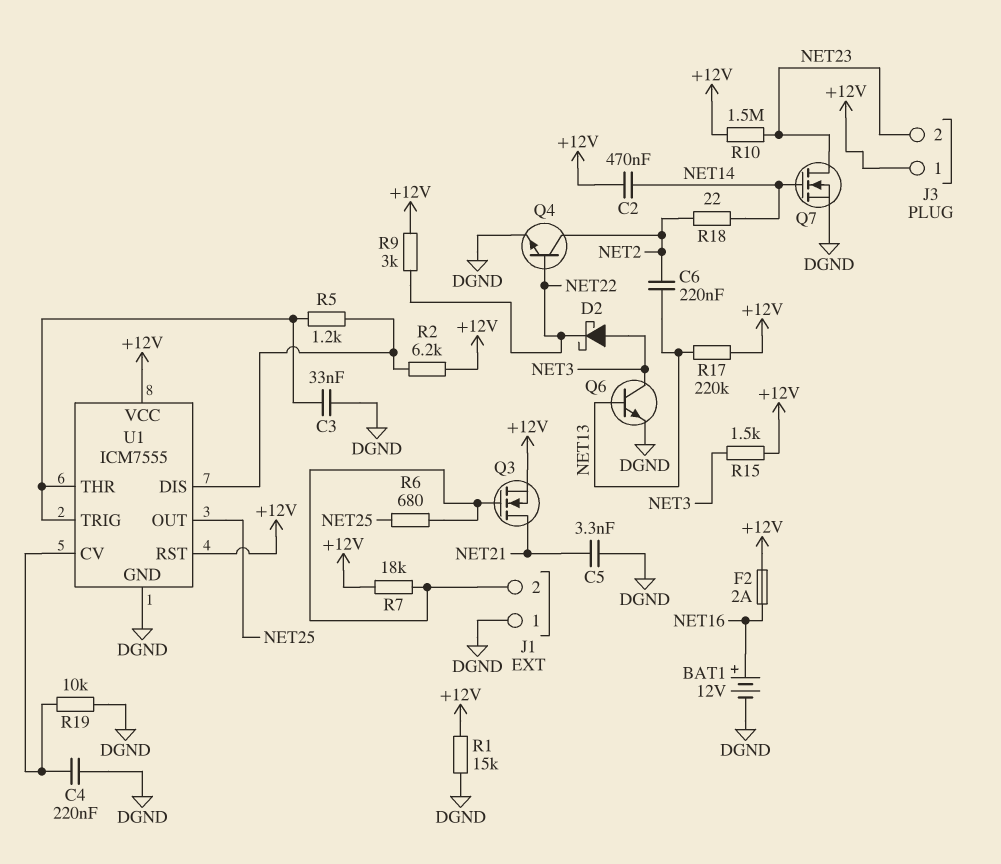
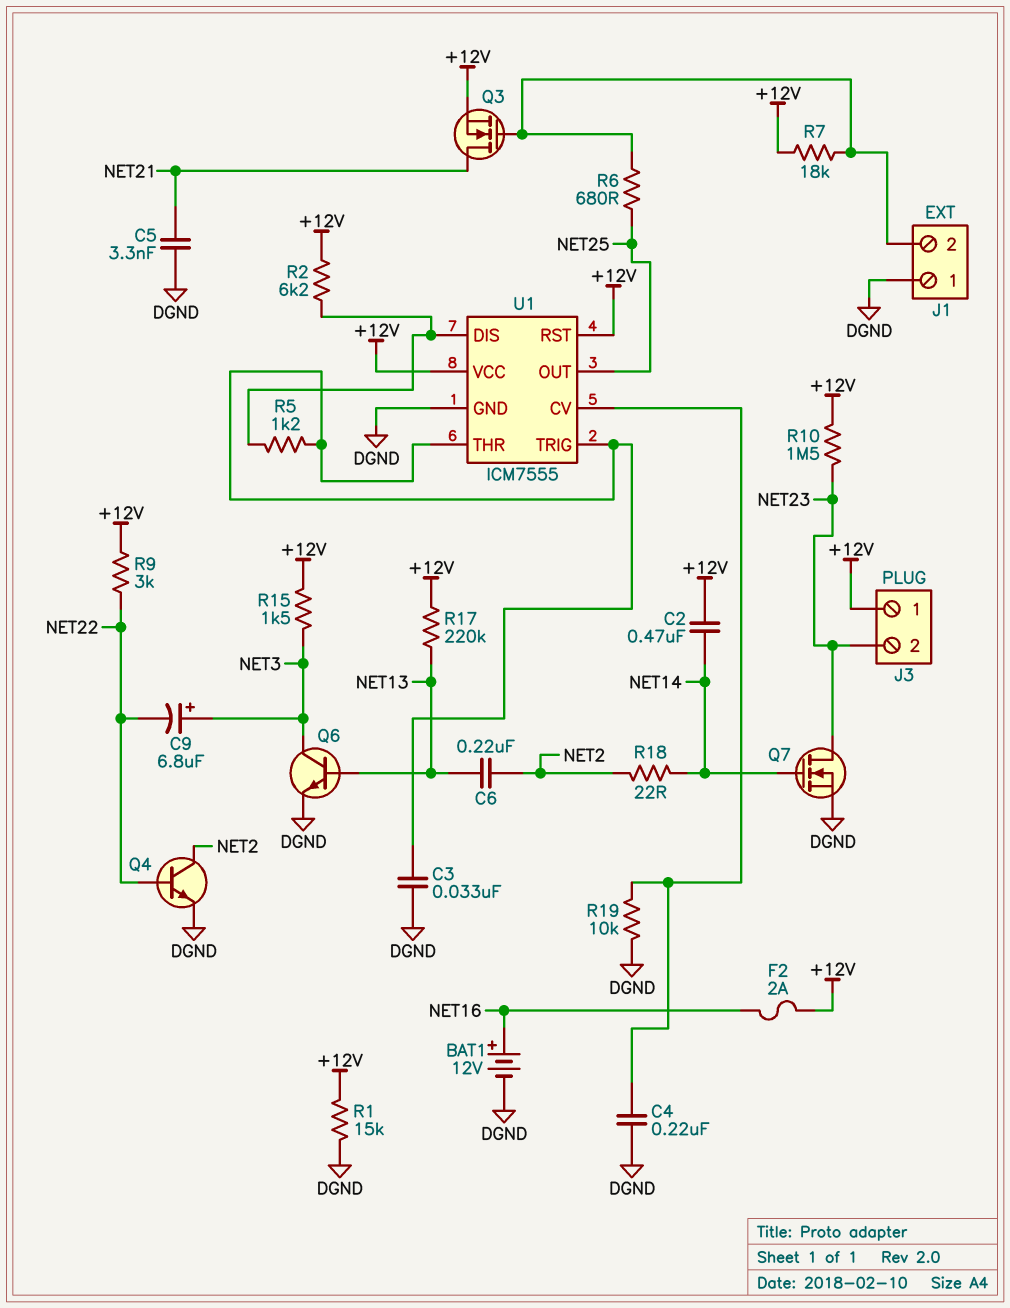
C9: none -> 6.8uF (plus NET3, minus NET22)
D2: schottky (A NET3, K NET22) -> none

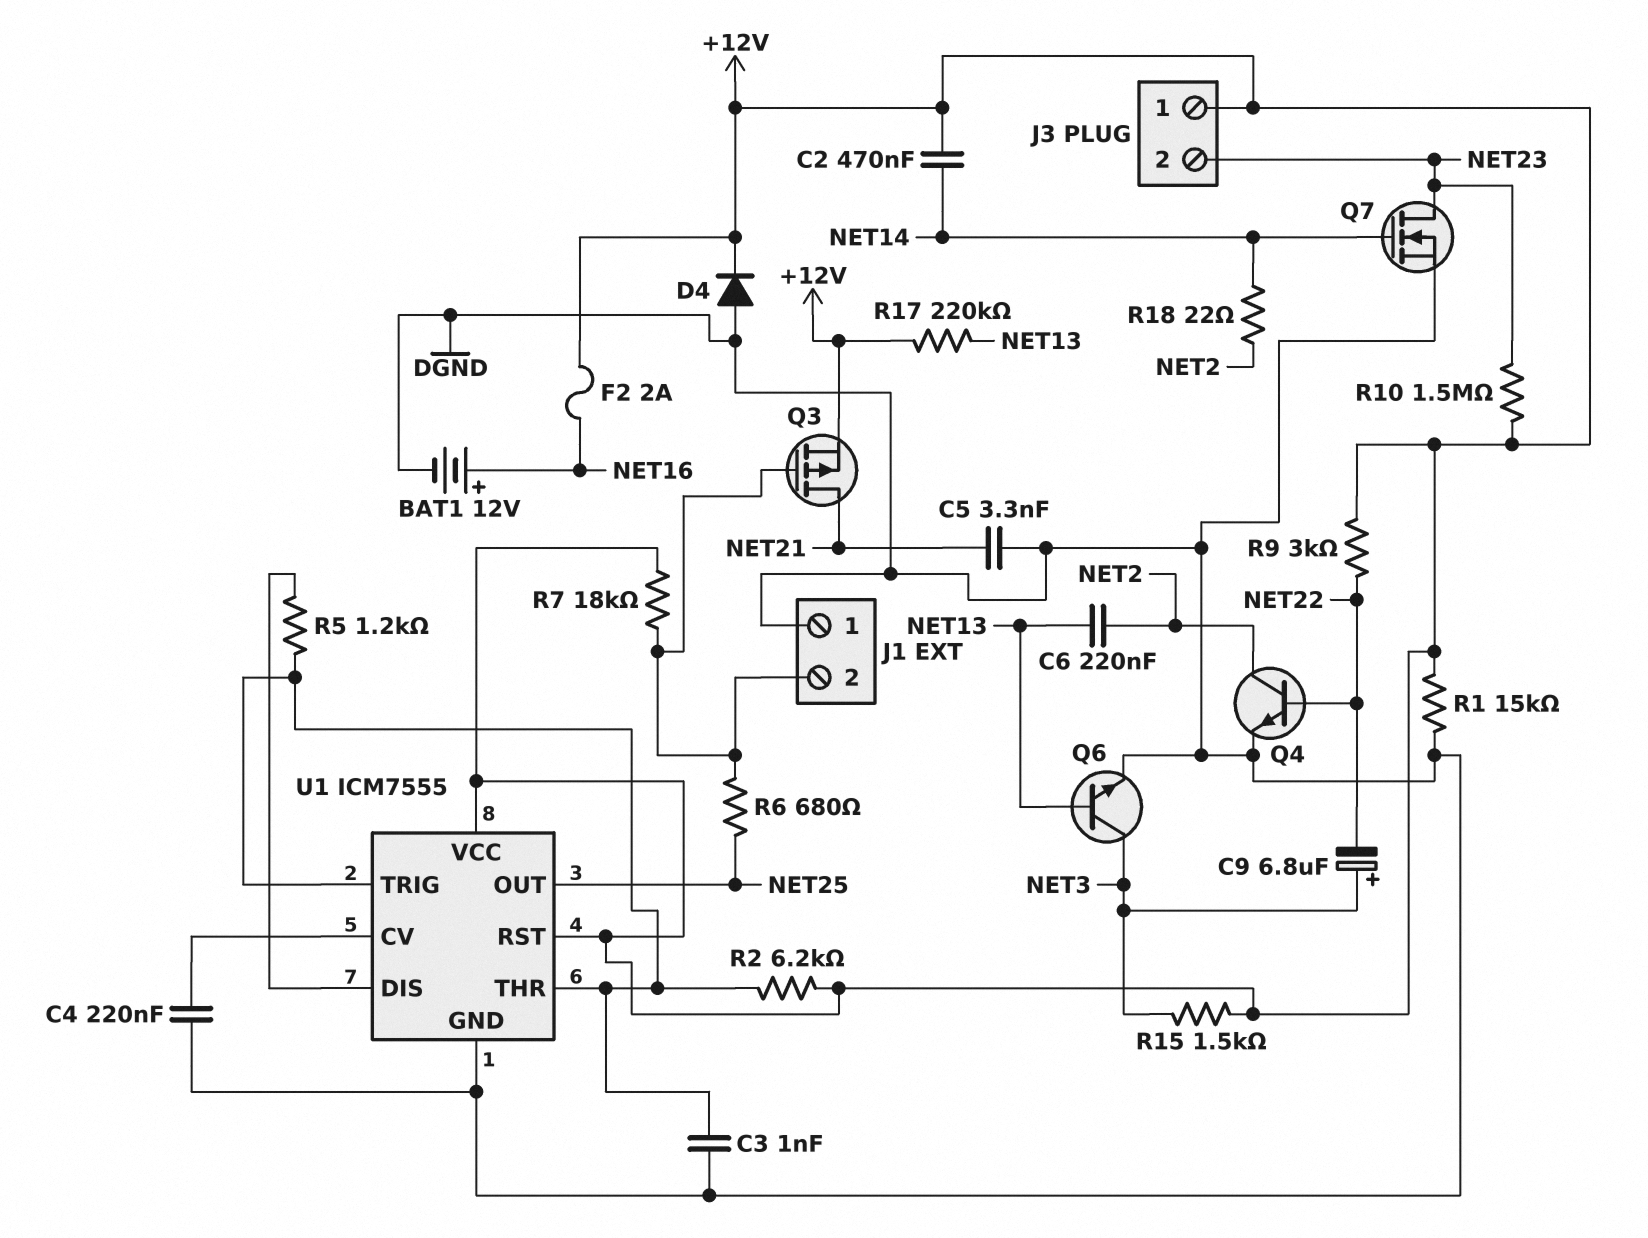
C3: 33nF (DGND, U1/THR) -> 1nF (DGND, U1/THR)
D4: none -> diode (A DGND, K +12V)
Q3: NMOS (G J1/2, D NET21, S +12V) -> PMOS (G J1/2, D NET21, S +12V)
R2: 6.2k (+12V, U1/DIS) -> 6.2k (+12V, U1/THR)
R19: 10k (DGND, U1/CV) -> none

